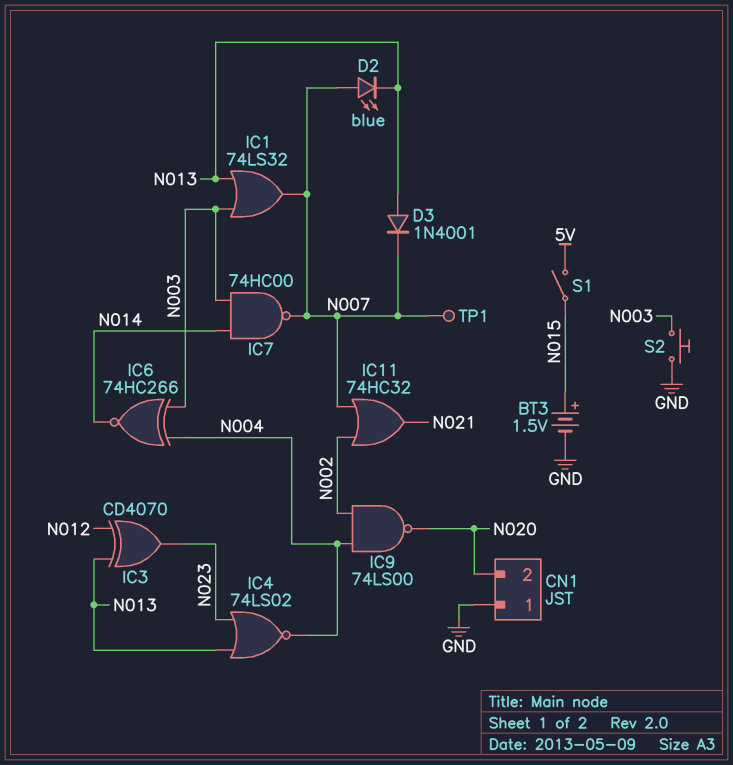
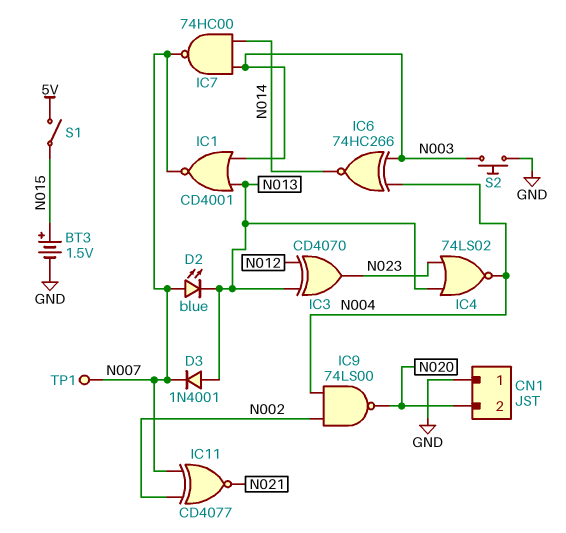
IC1: OR 74LS32 (in N003, in N013, out N007) -> NOR CD4001 (in N003, in N013, out N007)
IC11: OR 74HC32 (in N002, in N007, out N021) -> XNOR CD4077 (in N002, in N007, out N021)

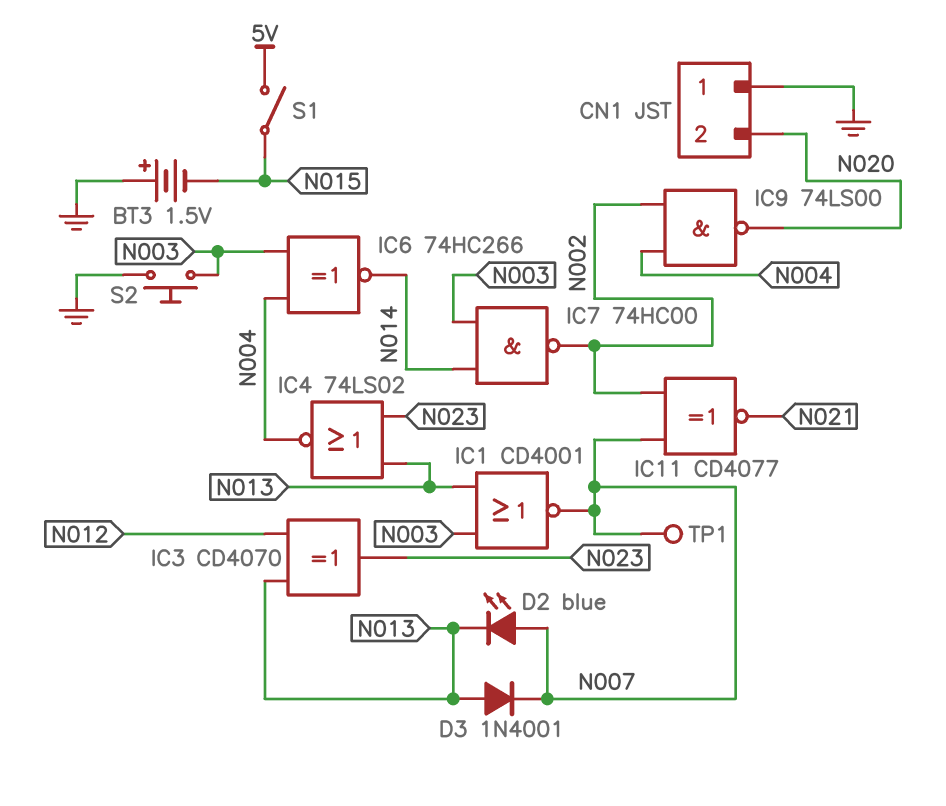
BT3: 1.5V (plus N015, minus GND) -> 1.5V (plus GND, minus N015)
IC7: NAND 74HC00 (in N003, in N014, out N007) -> NAND 74HC00 (in N003, in N014, out N002)

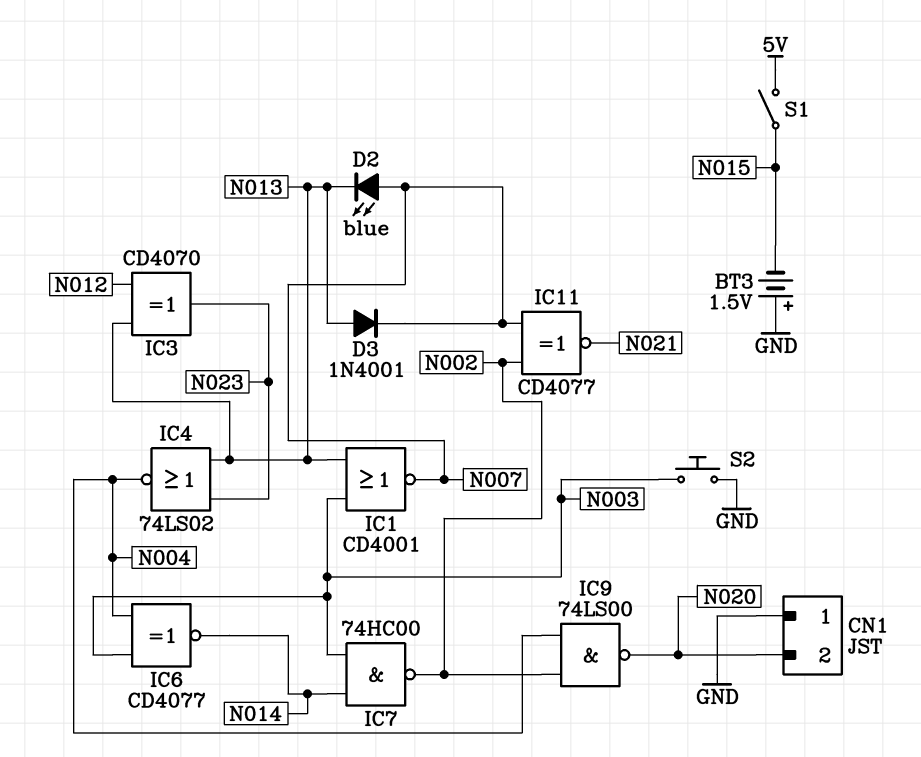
IC6: XNOR 74HC266 (in N003, in N004, out N014) -> XNOR CD4077 (in N003, in N004, out N014)
TP1: test point (N007) -> none

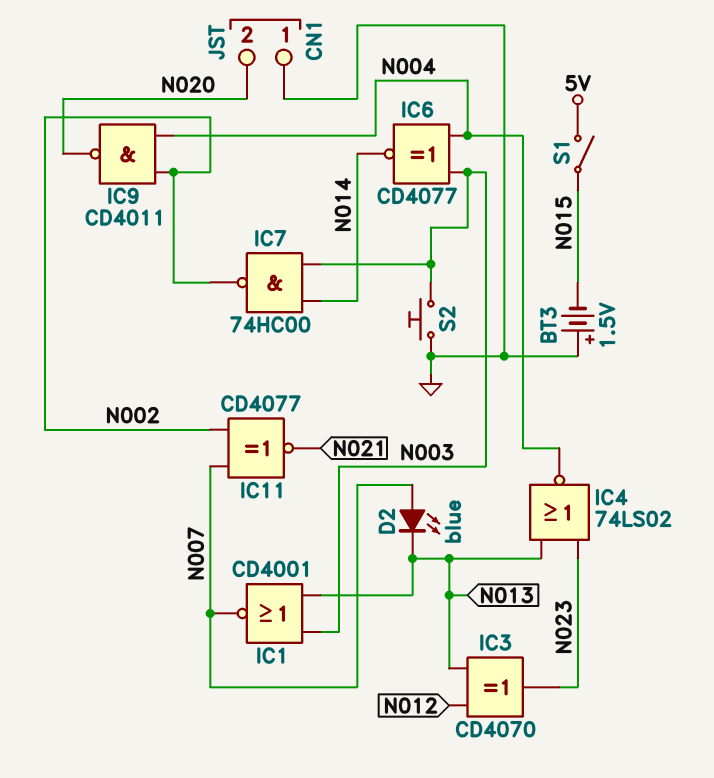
D3: diode 1N4001 (A N013, K N007) -> none
IC9: NAND 74LS00 (in N002, in N004, out N020) -> NAND CD4011 (in N002, in N004, out N020)

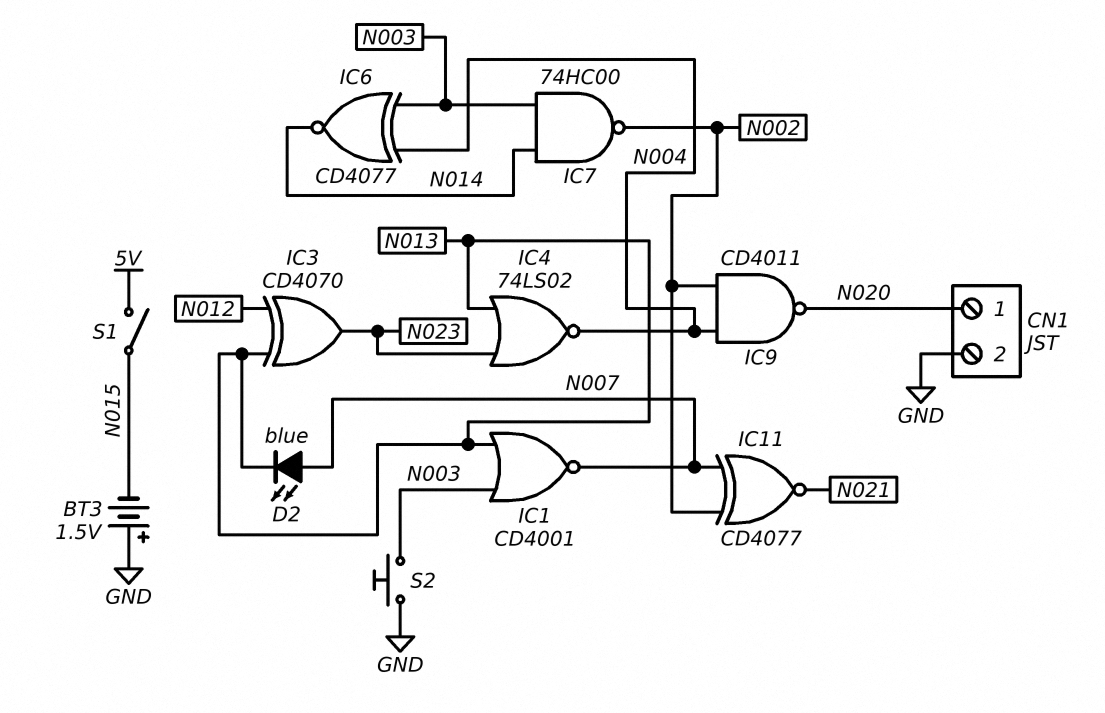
CN1 pin 1: GND -> N020
CN1 pin 2: N020 -> GND

